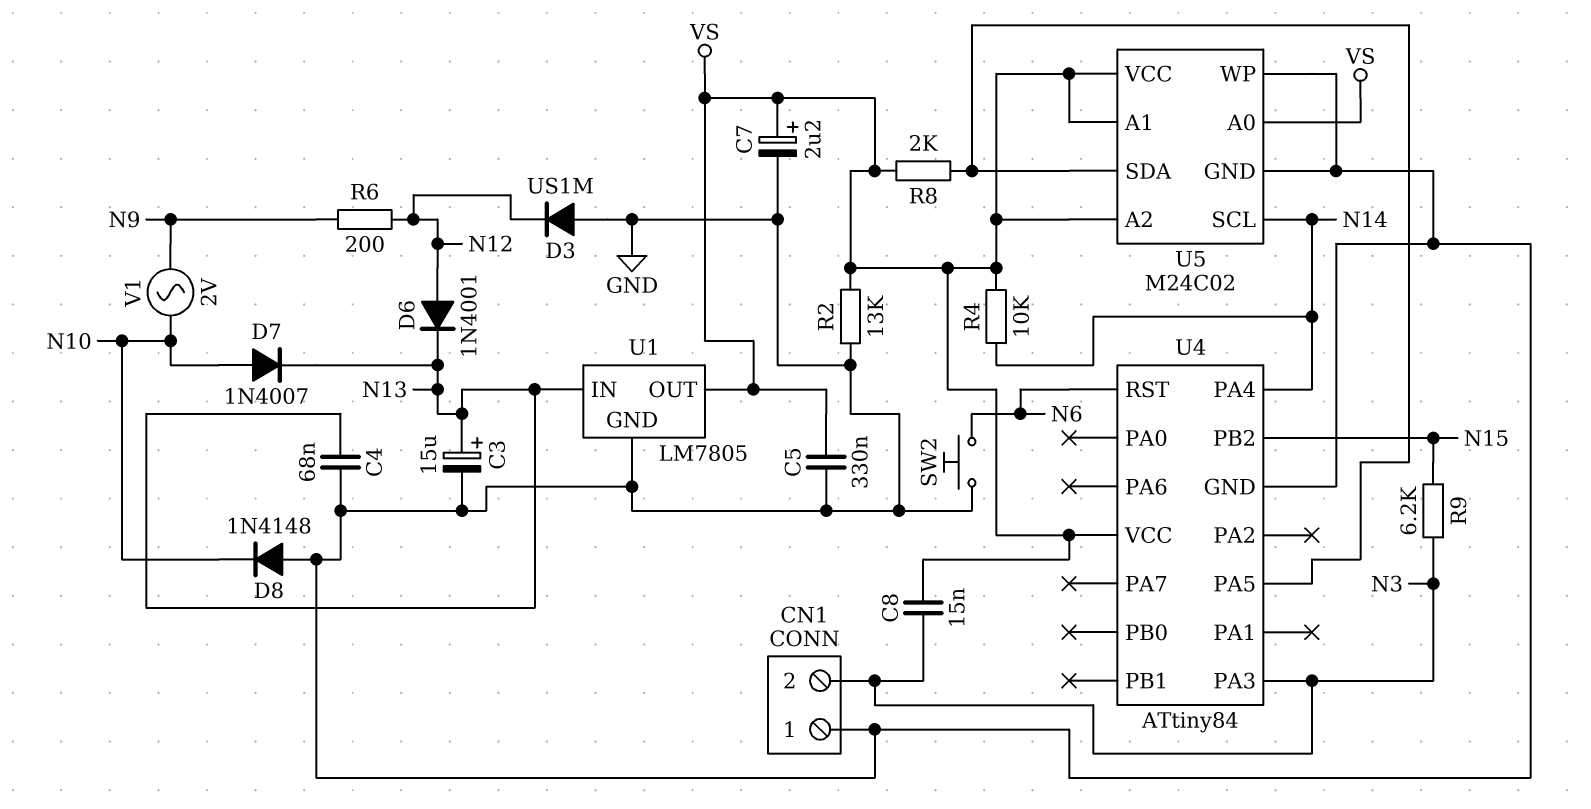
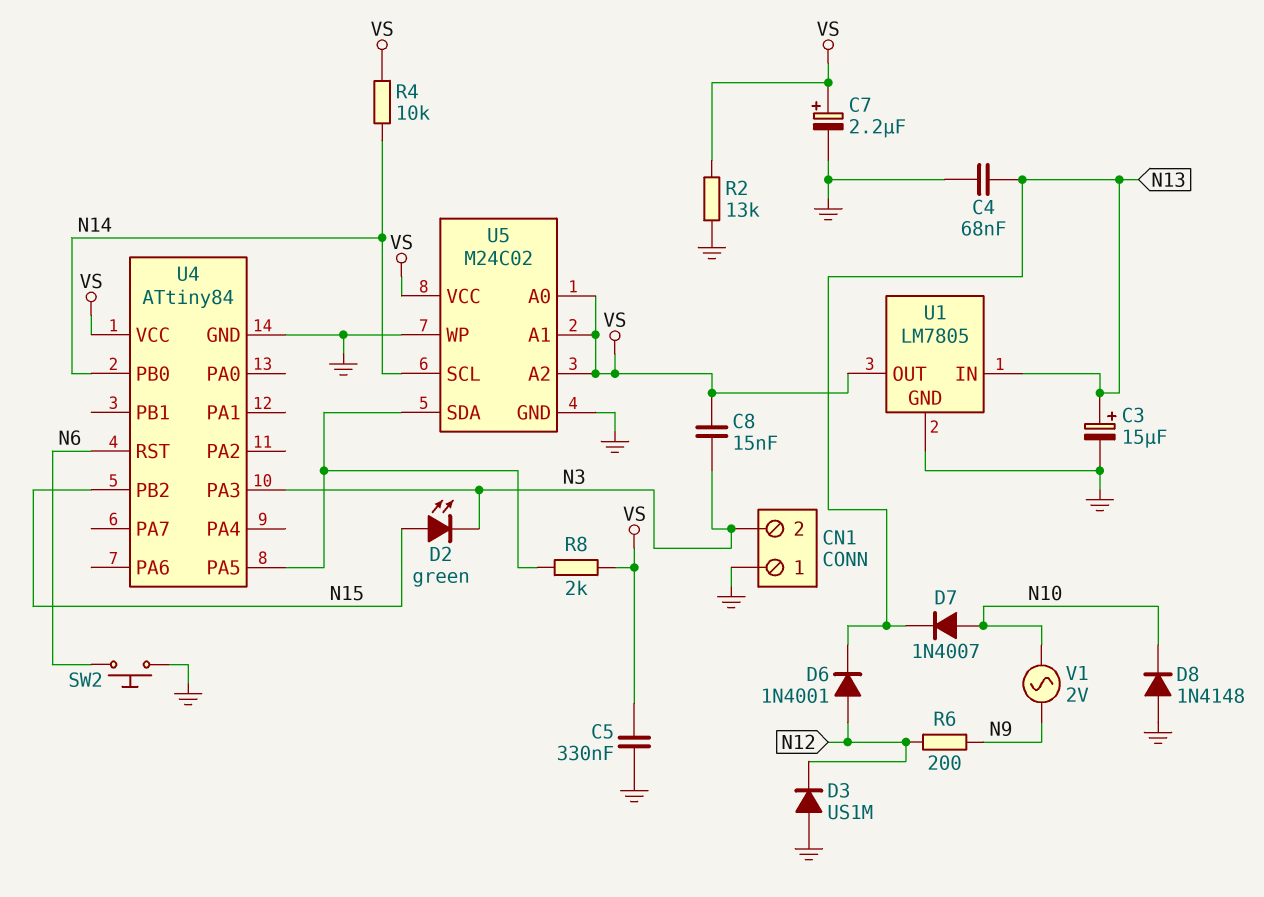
D2: none -> LED green (A N15, K N3)
R9: 6.2k (N3, N15) -> none
U4 pin PA4: N14 -> none
U4 pin PB0: none -> N14

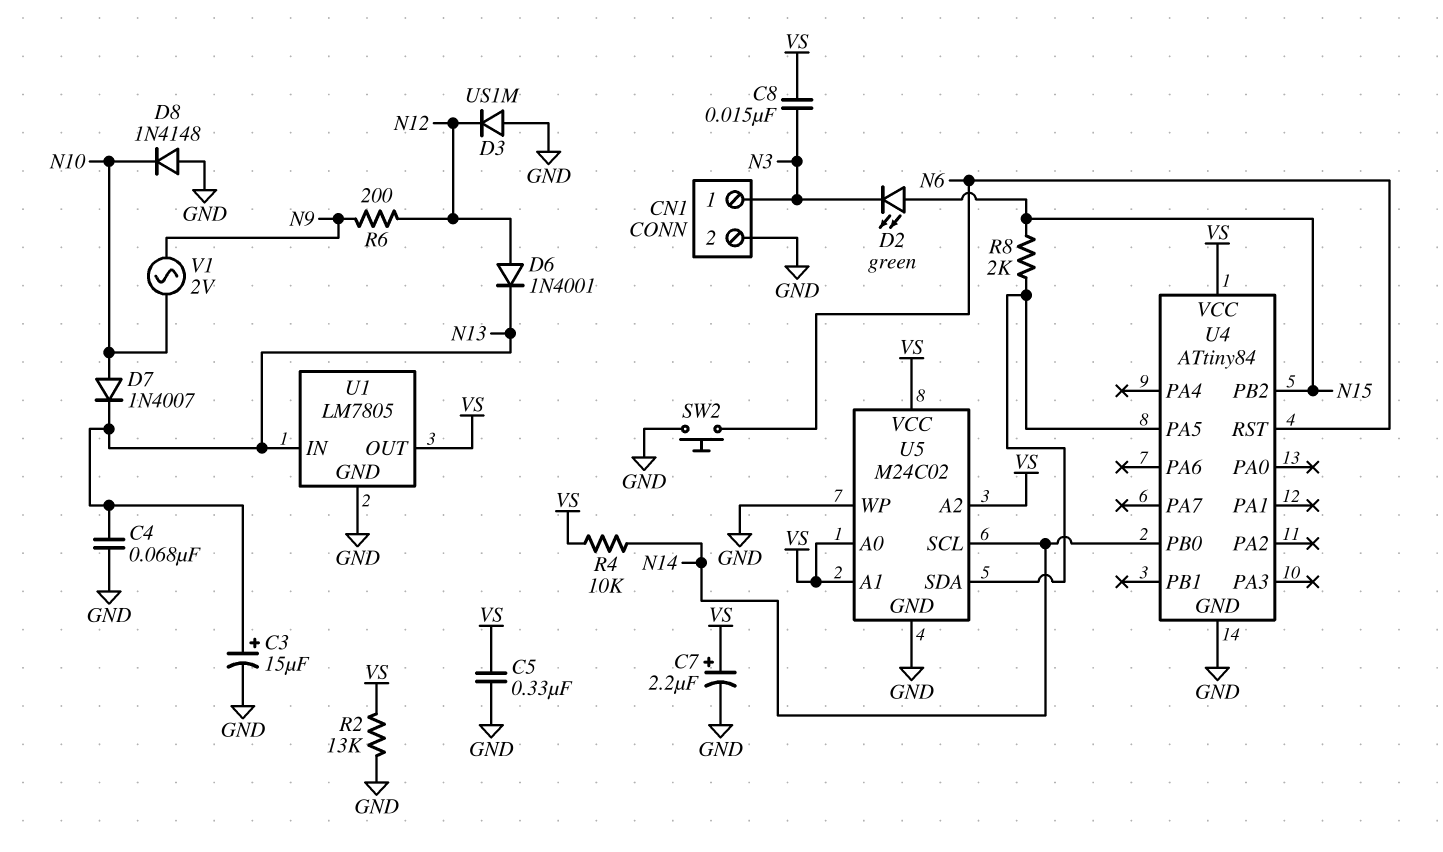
CN1 pin 1: GND -> N3
CN1 pin 2: N3 -> GND
R8: 2k (U4/PA5, VS) -> 2k (N15, U4/PA5)
U4 pin PA3: N3 -> none

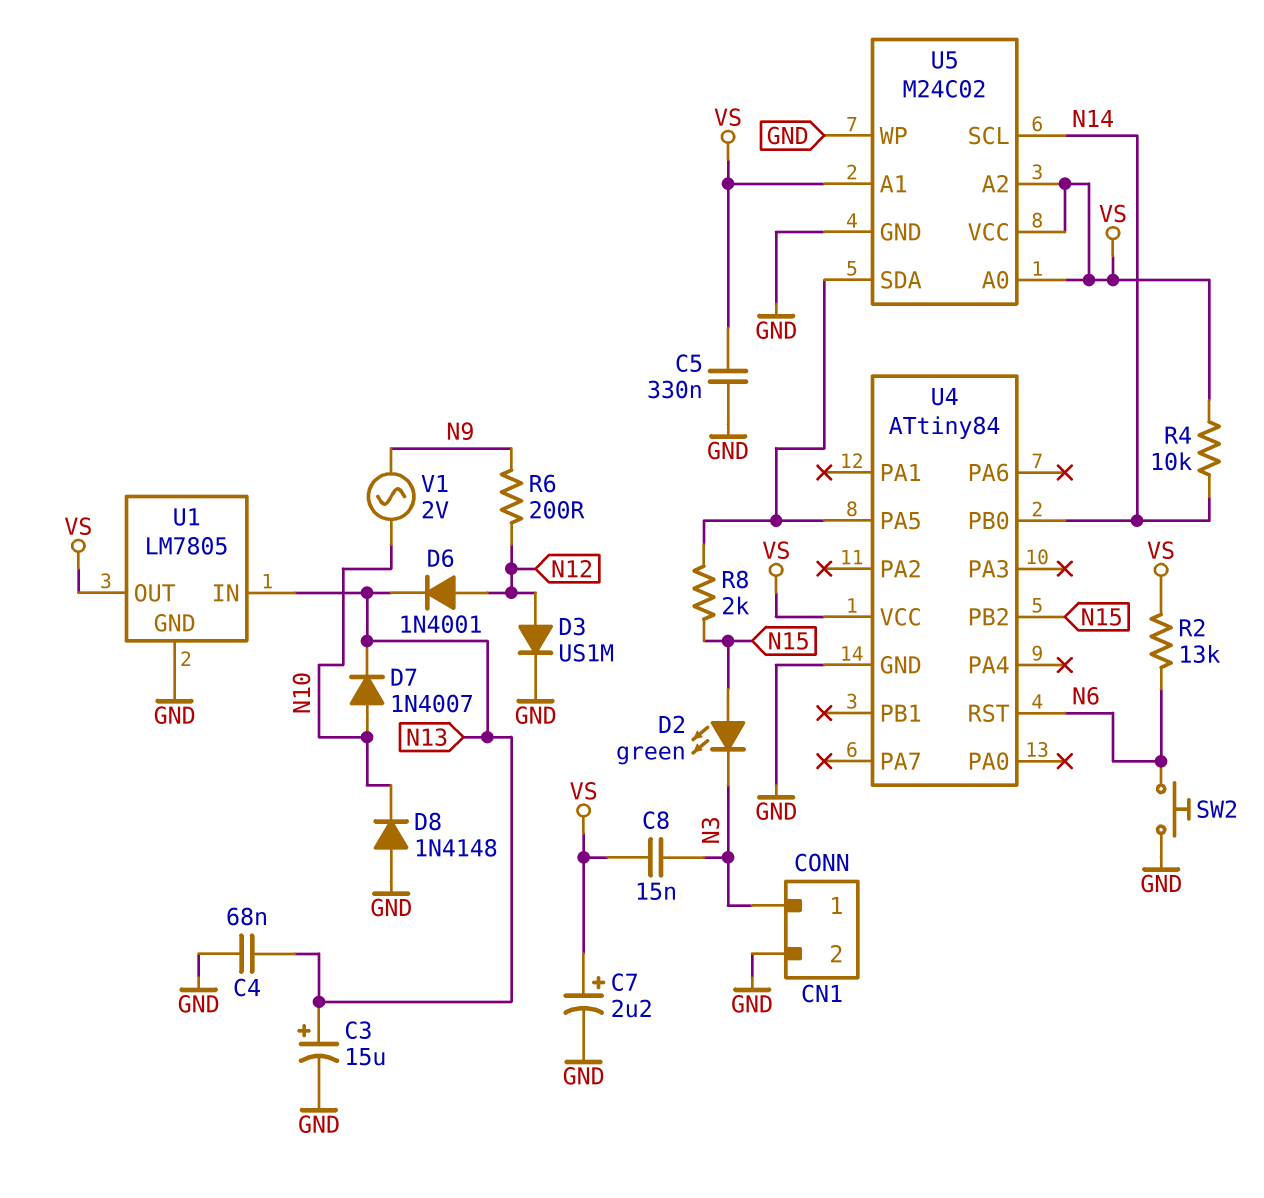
D3: diode US1M (A GND, K N12) -> diode US1M (A N12, K GND)
R2: 13k (GND, VS) -> 13k (N6, VS)

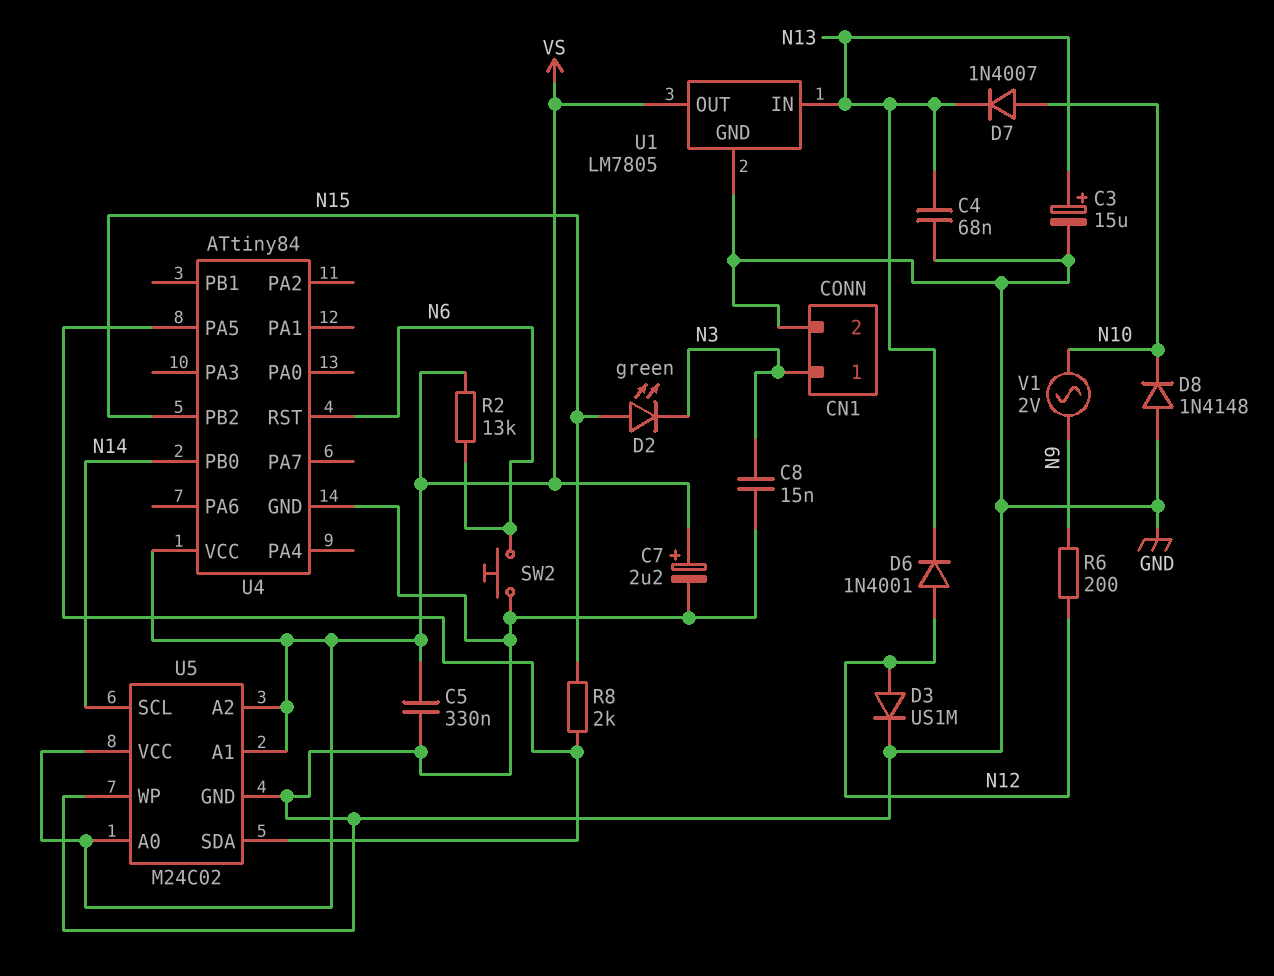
C8: 15nF (N3, VS) -> 15nF (GND, N3)
R4: 10k (N14, VS) -> none

